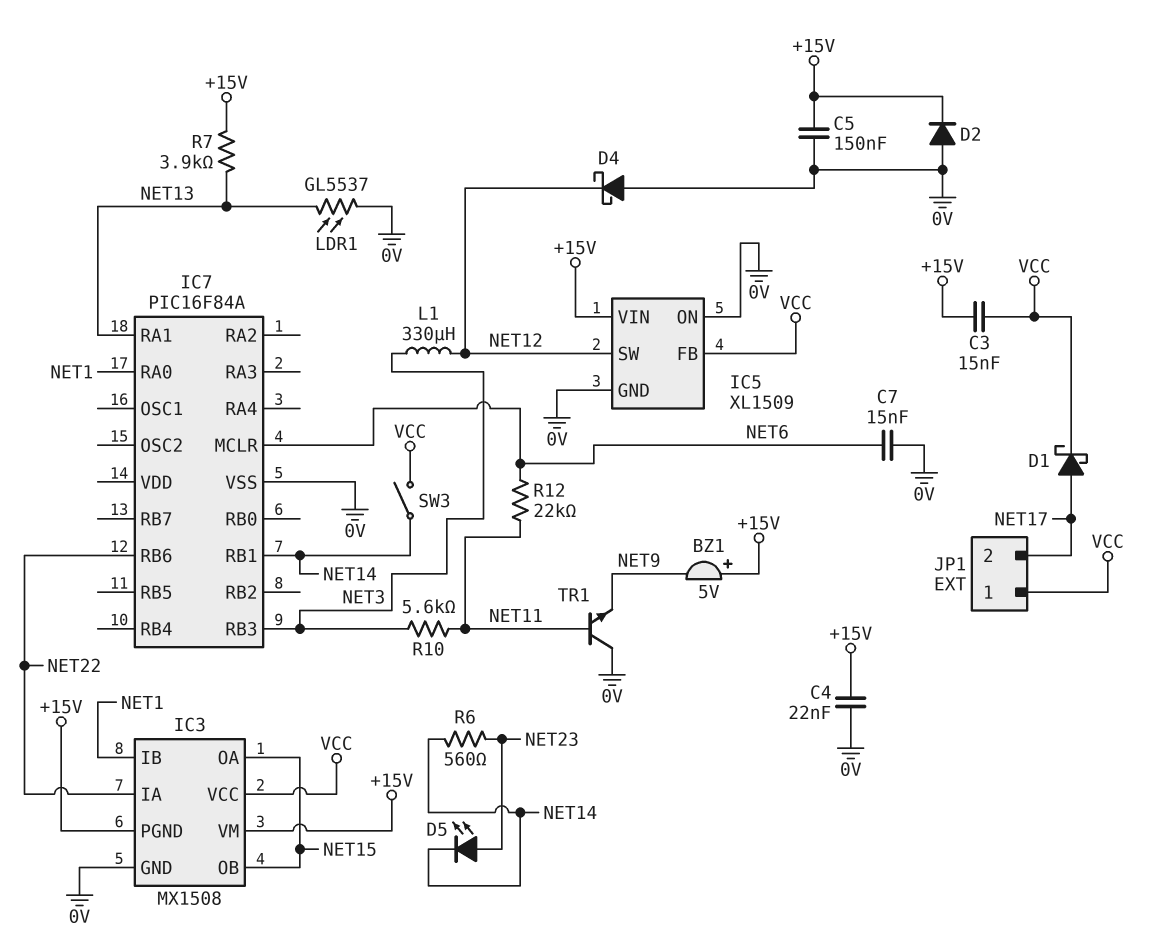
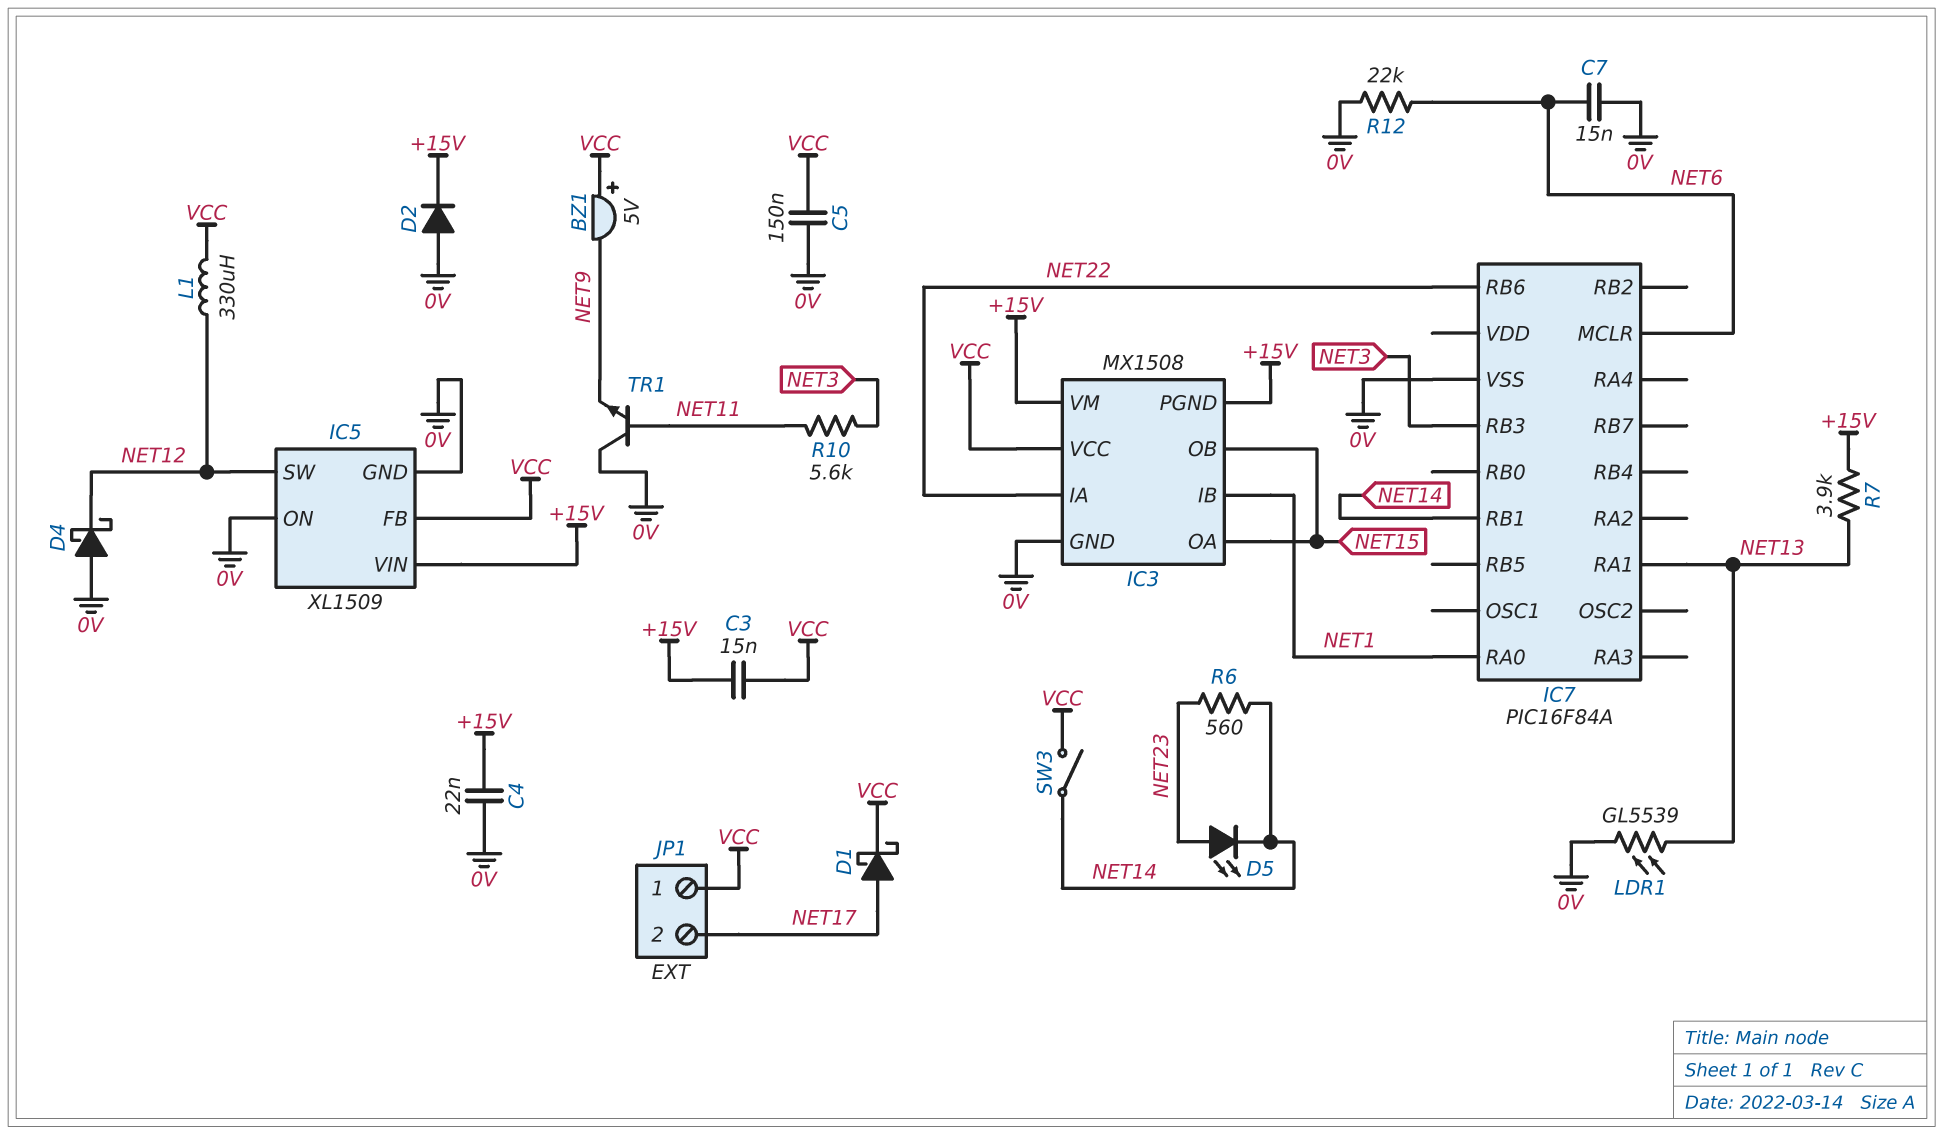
BZ1: buzzer 5V (plus +15V, minus NET9) -> buzzer 5V (plus VCC, minus NET9)
C5: 150nF (+15V, 0V) -> 150nF (0V, VCC)
L1: 330uH (NET3, NET12) -> 330uH (NET12, VCC)
LDR1: GL5537 (0V, NET13) -> GL5539 (0V, NET13)
R12: 22k (NET6, NET11) -> 22k (0V, NET6)

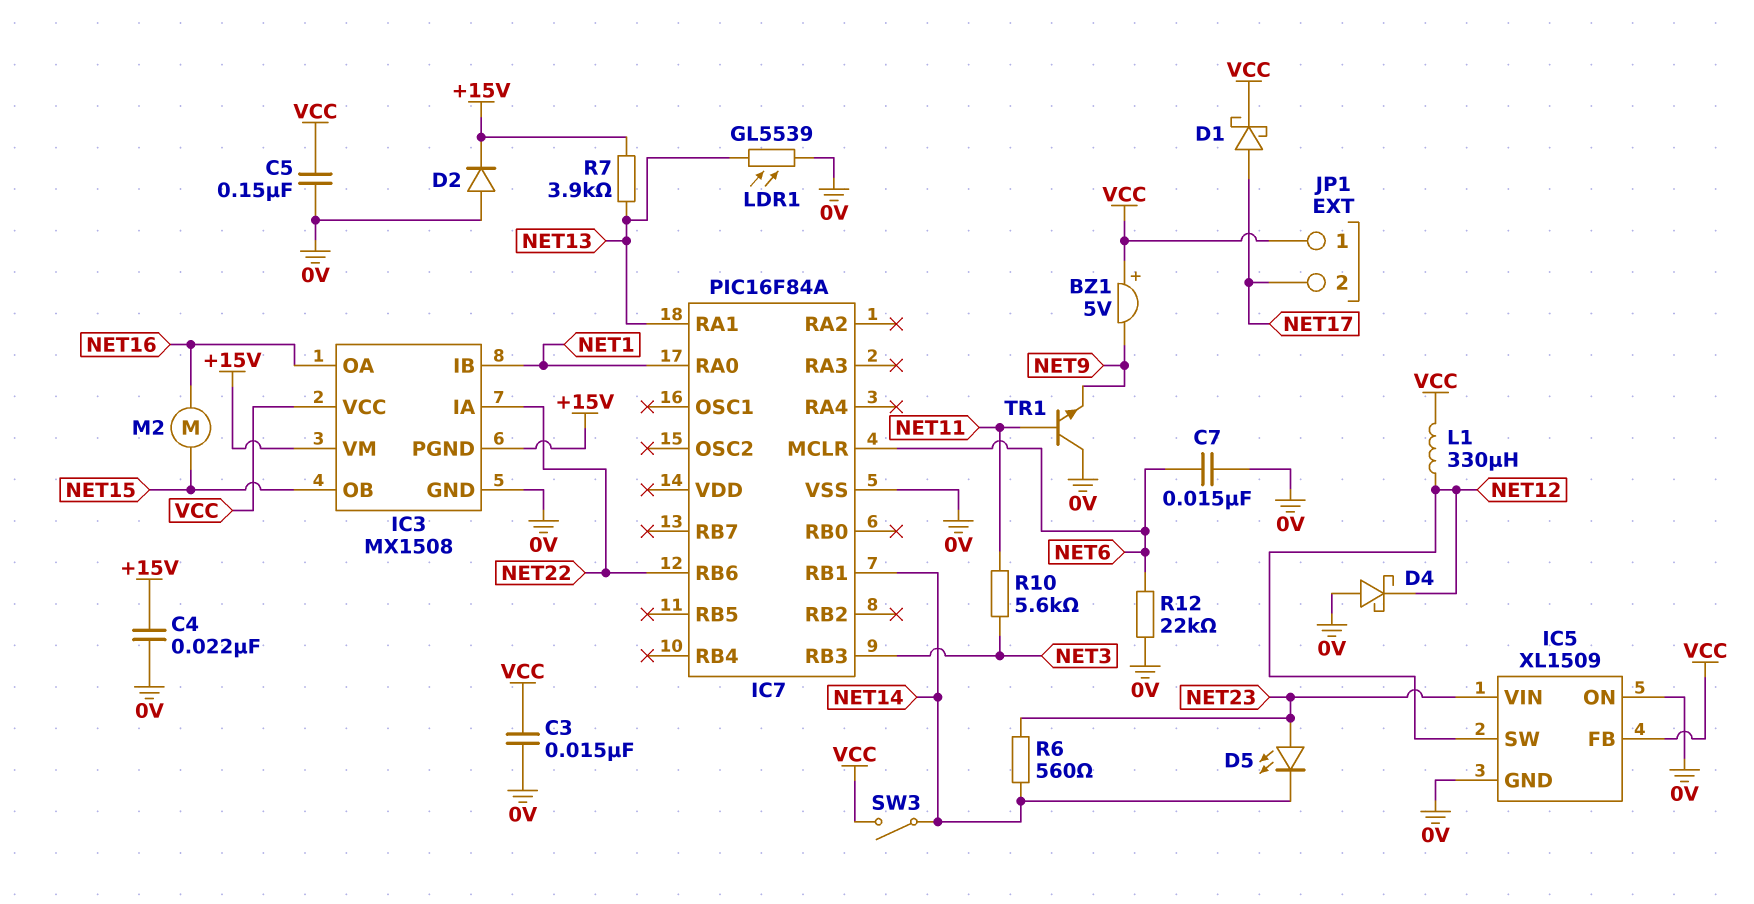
C3: 15nF (+15V, VCC) -> 15nF (0V, VCC)
IC3 pin OA: NET15 -> NET16
IC5 pin VIN: +15V -> NET23
M2: none -> motor (NET15, NET16)

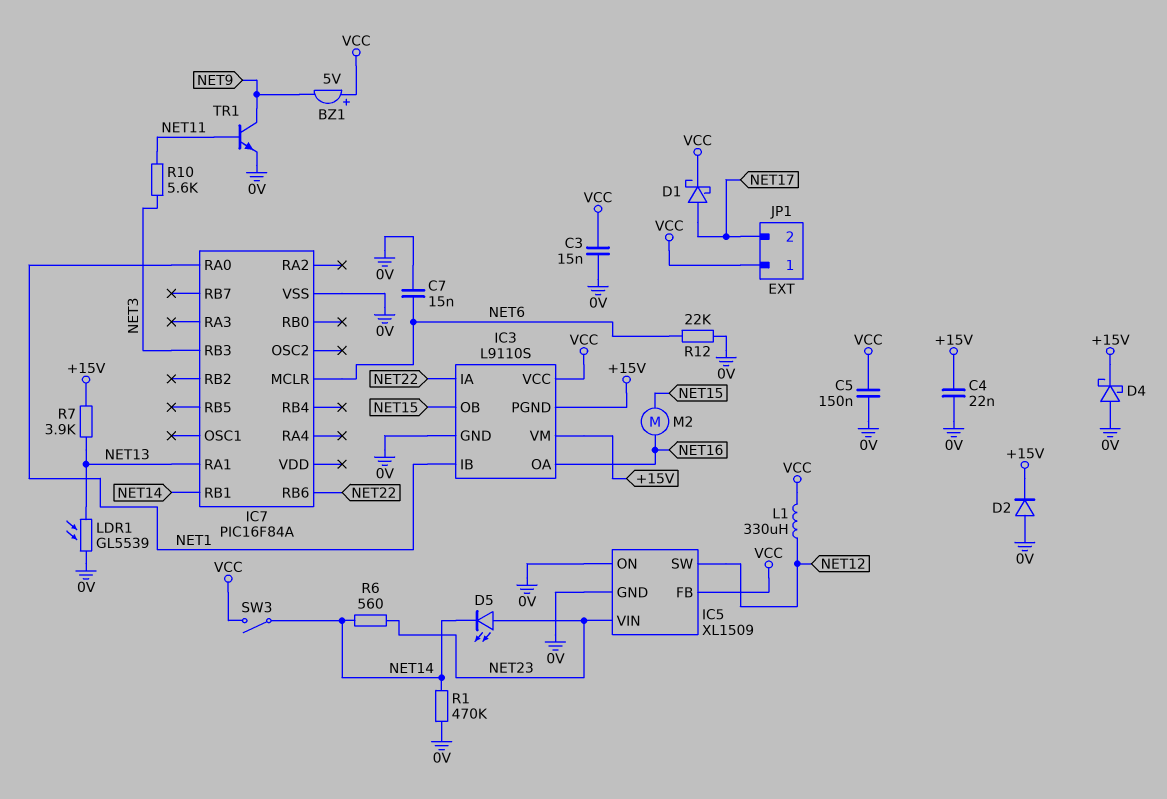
D4: schottky (A 0V, K NET12) -> schottky (A 0V, K +15V)
IC3: MX1508 -> L9110S
R1: none -> 470k (0V, NET14)
TR1: NPN (B NET11, C 0V, E NET9) -> NPN (B NET11, C NET9, E 0V)

